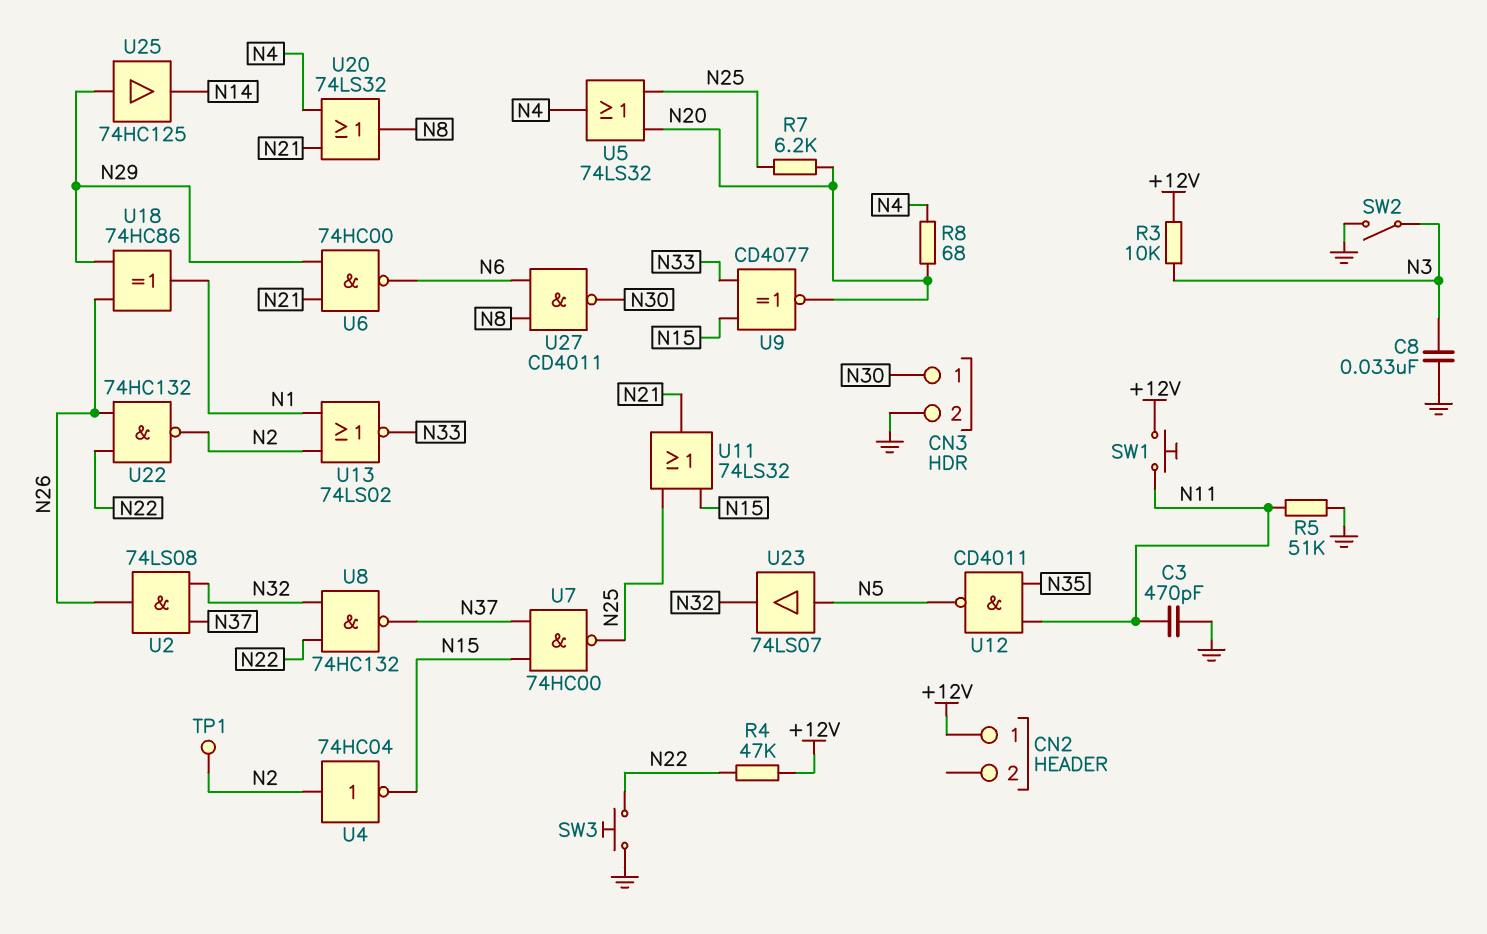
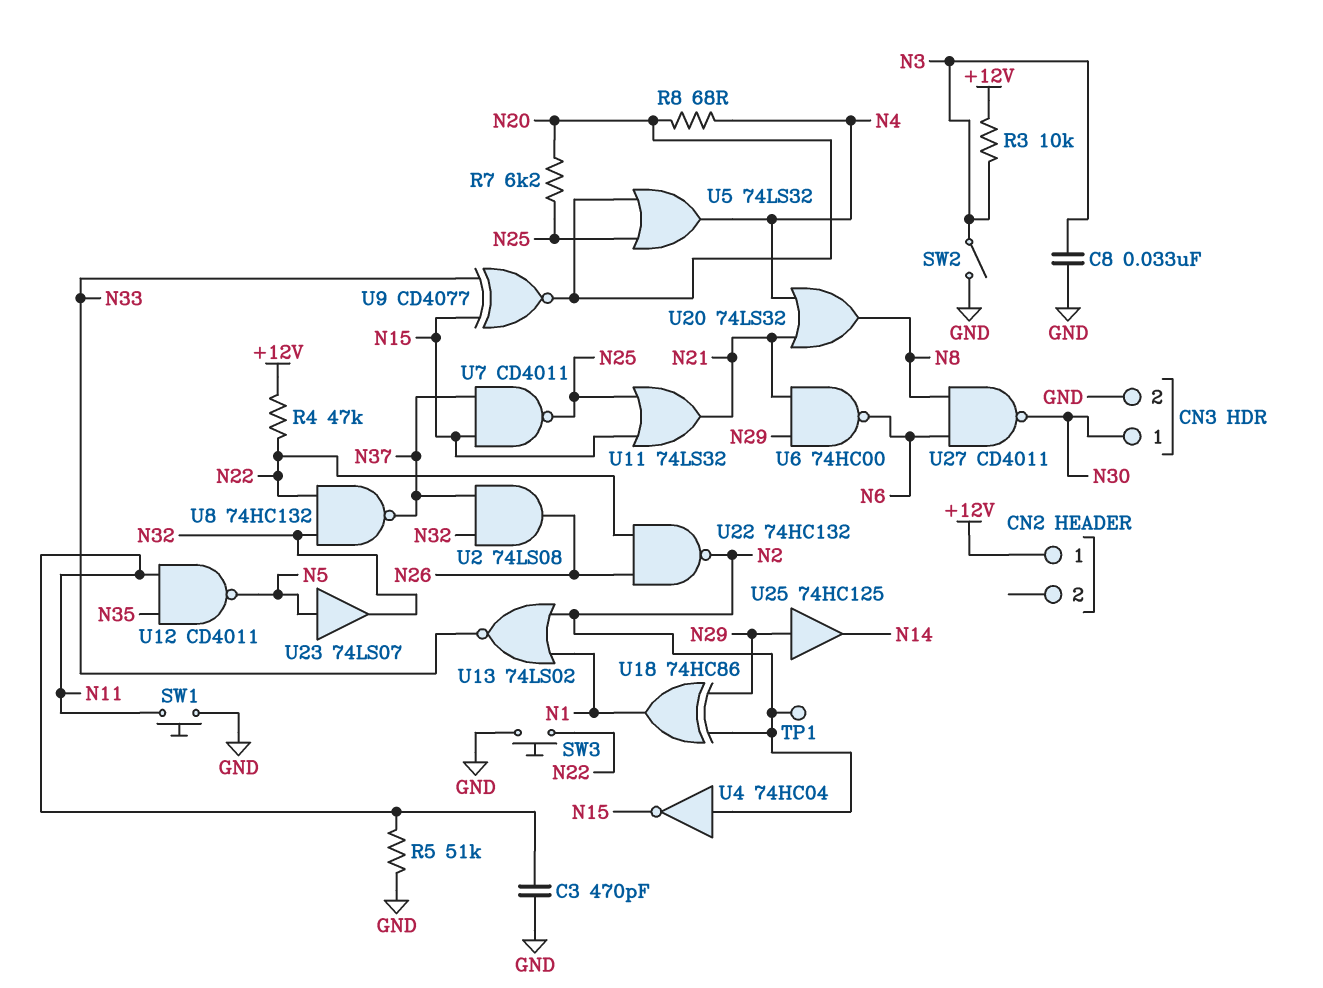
SW1: button (+12V, N11) -> button (GND, N11)
U7: NAND 74HC00 (in N15, in N37, out N25) -> NAND CD4011 (in N15, in N37, out N25)
U18: XOR 74HC86 (in N26, in N29, out N1) -> XOR 74HC86 (in N2, in N29, out N1)

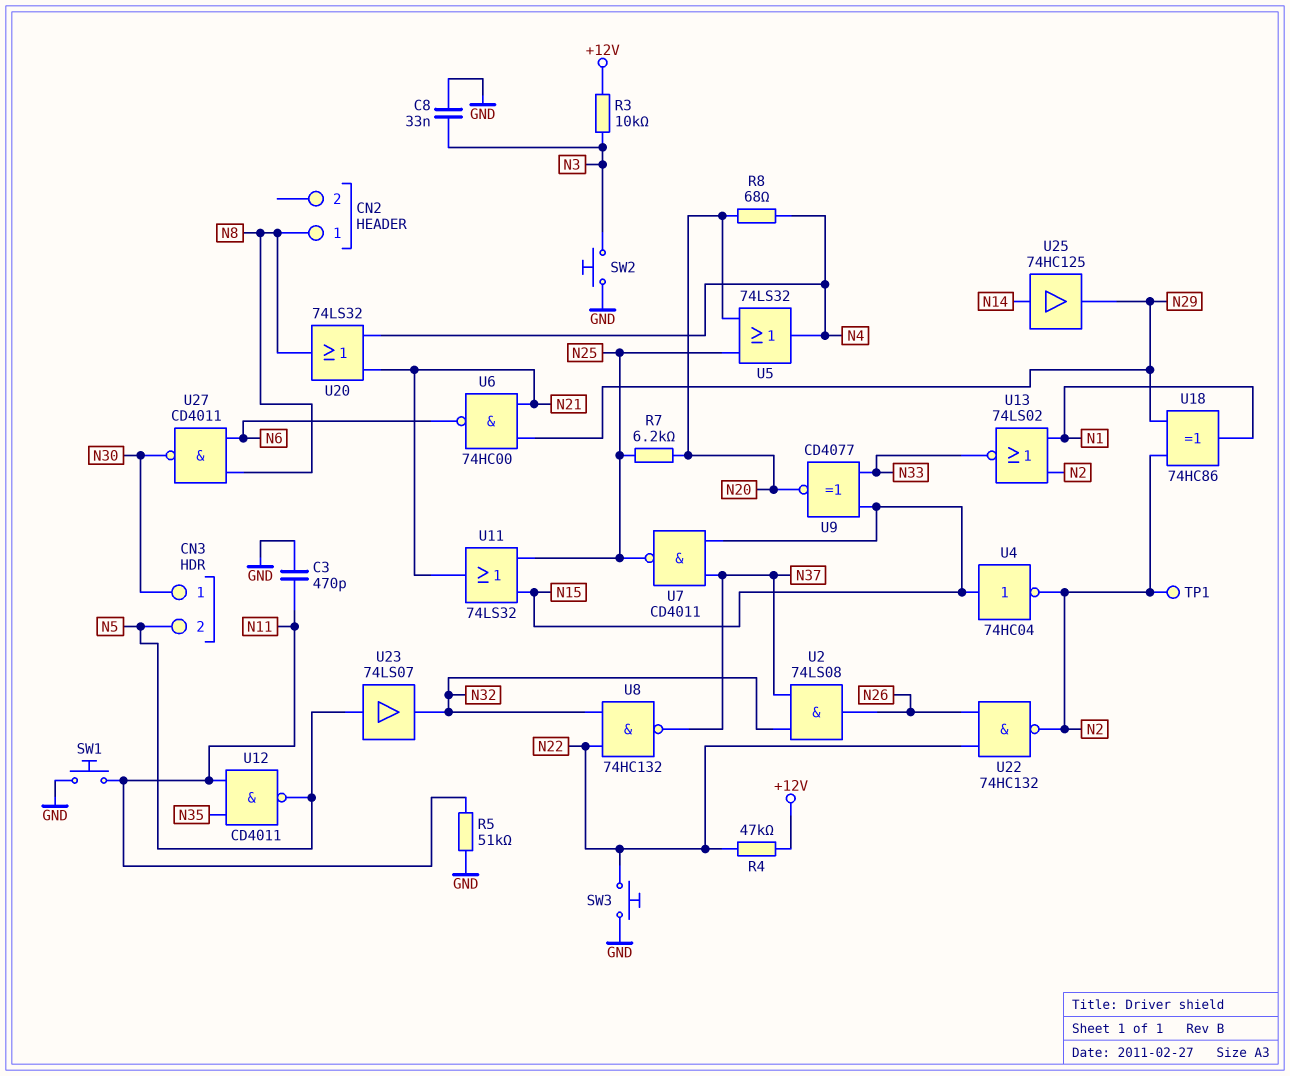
CN2 pin 1: +12V -> N8
CN3 pin 2: GND -> N5
SW2: switch (GND, N3) -> button (GND, N3)
U4: NOT 74HC04 (in N2, out N15) -> NOT 74HC04 (in N15, out N2)
U25: buffer 74HC125 (in N29, out N14) -> buffer 74HC125 (in N14, out N29)

